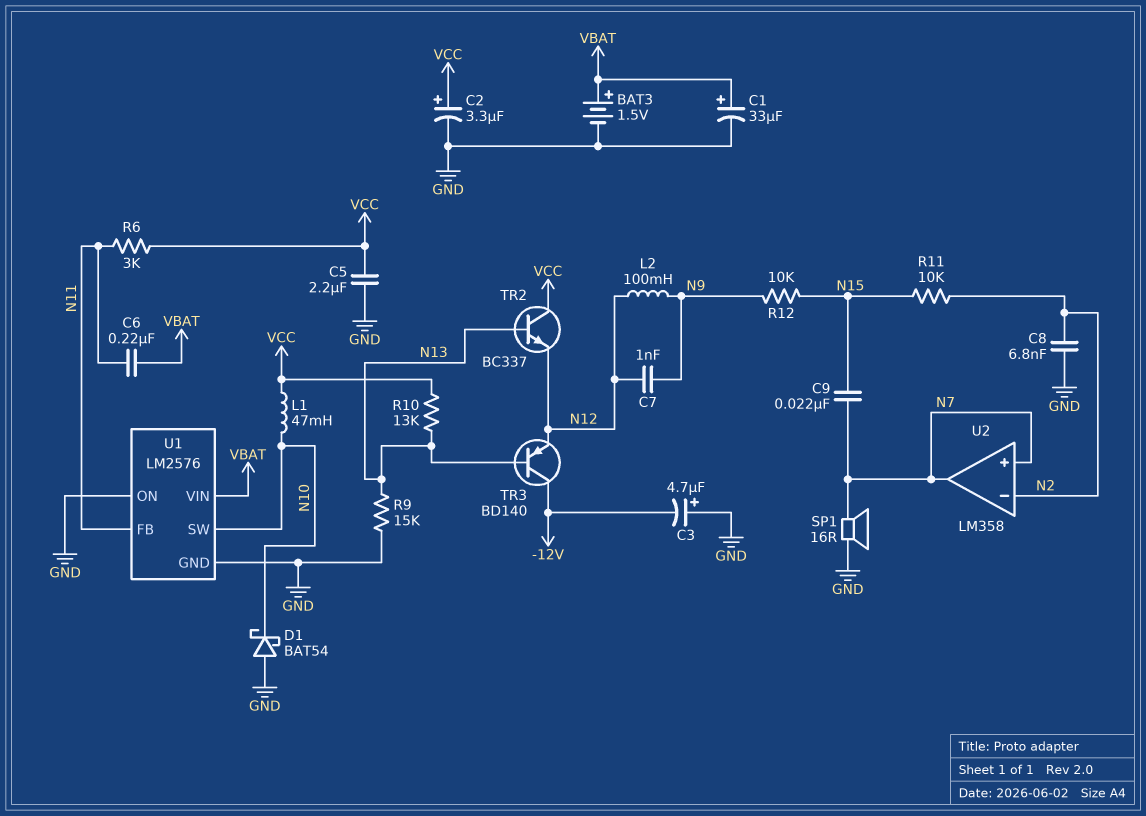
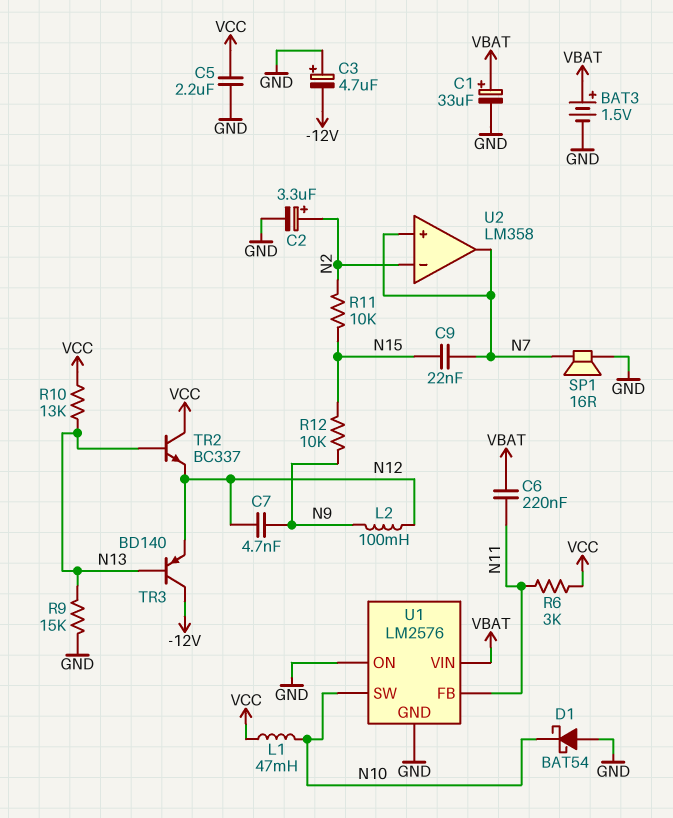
C2: 3.3uF (plus VCC, minus GND) -> 3.3uF (plus N2, minus GND)
C7: 1nF (N9, N12) -> 4.7nF (N9, N12)
C8: 6.8nF (GND, N2) -> none

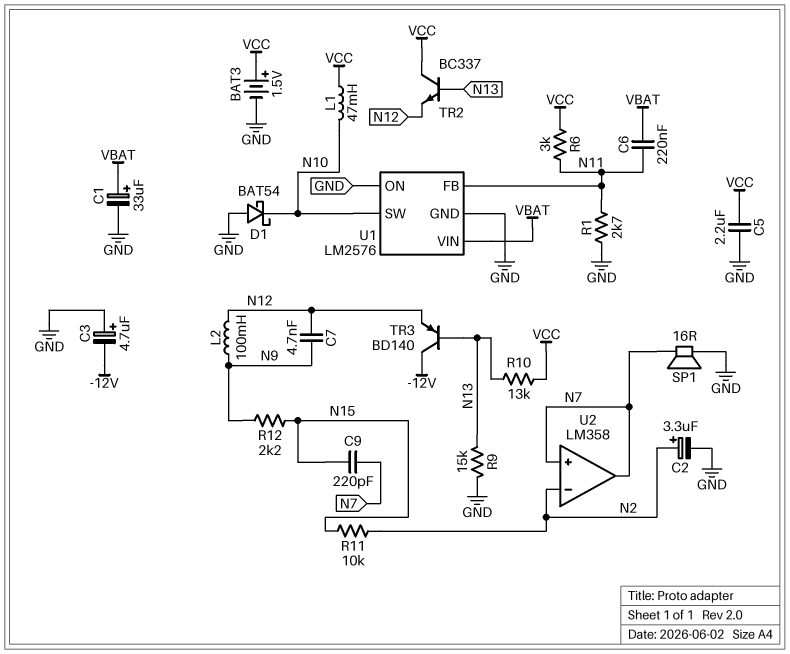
BAT3: 1.5V (plus VBAT, minus GND) -> 1.5V (plus VCC, minus GND)
C9: 22nF (N7, N15) -> 220pF (N7, N15)
R1: none -> 2.7k (GND, N11)
R12: 10k (N9, N15) -> 2.2k (N9, N15)

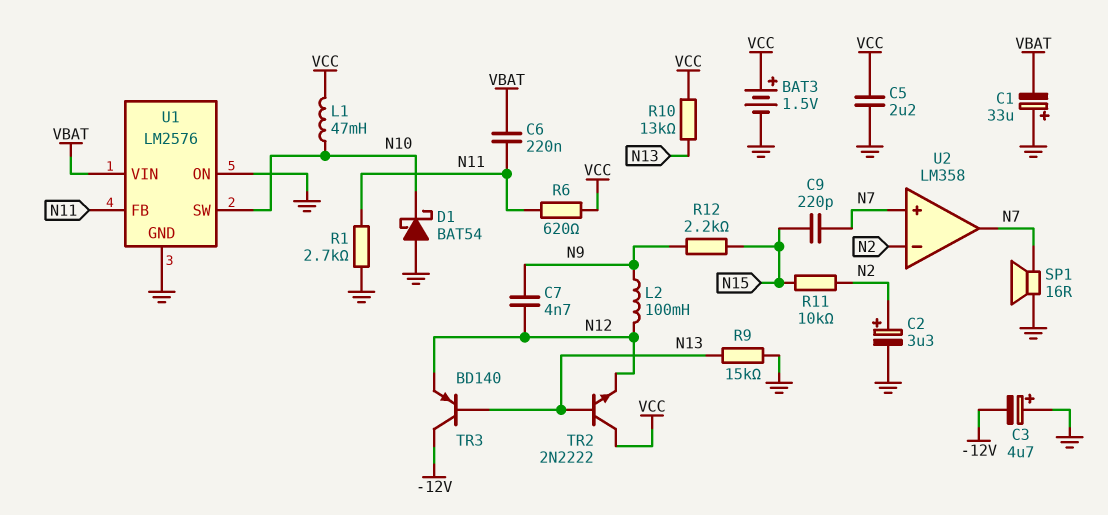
C1: 33uF (plus VBAT, minus GND) -> 33uF (plus GND, minus VBAT)
R6: 3k (N11, VCC) -> 620 (N11, VCC)
TR2: NPN BC337 (B N13, C VCC, E N12) -> NPN 2N2222 (B N13, C VCC, E N12)

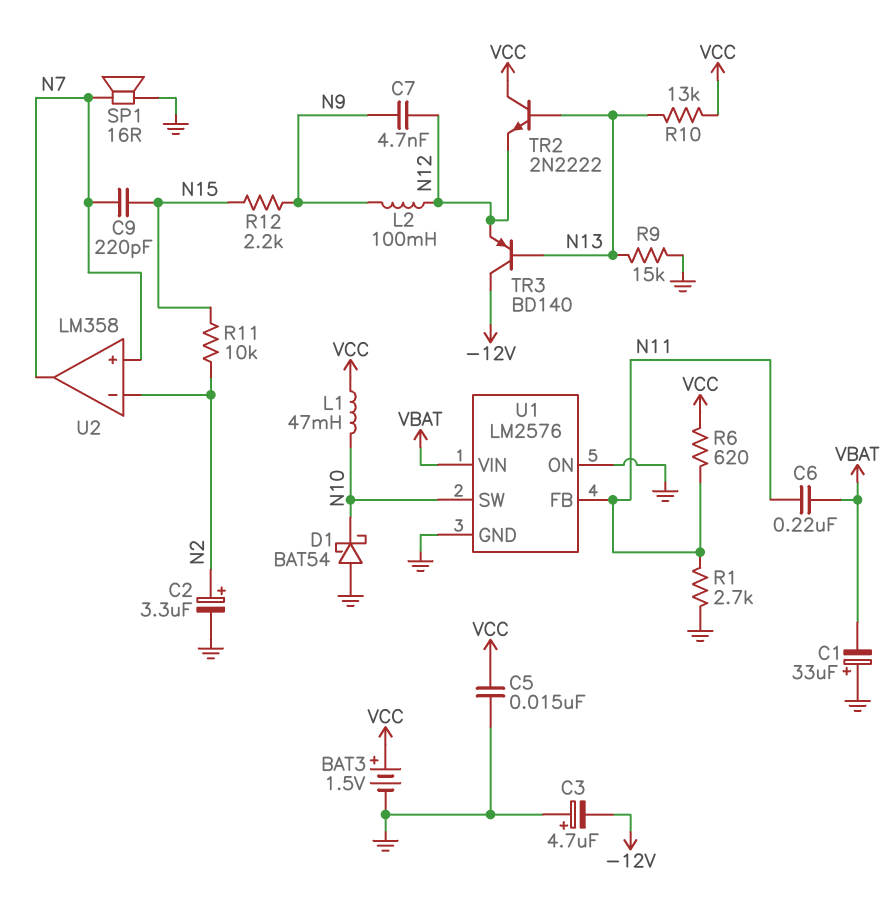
C5: 2.2uF (GND, VCC) -> 15nF (GND, VCC)

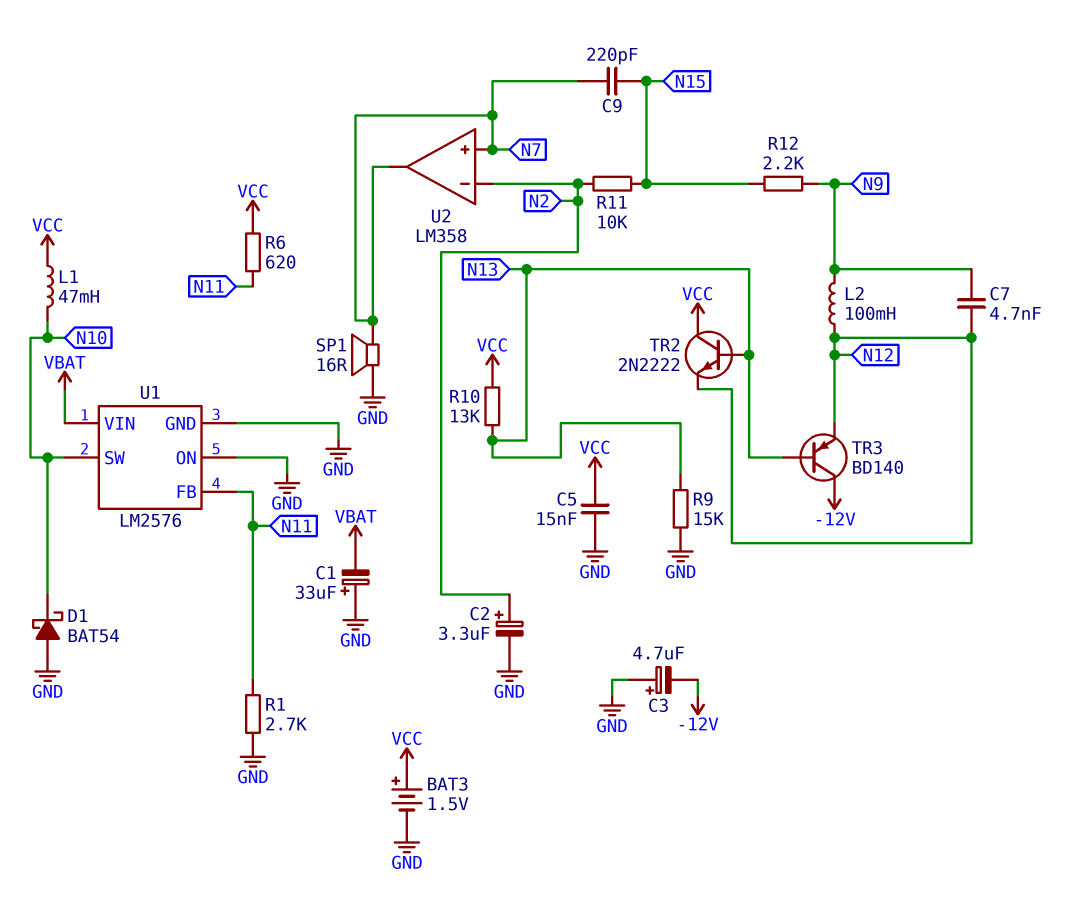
C6: 220nF (N11, VBAT) -> none

